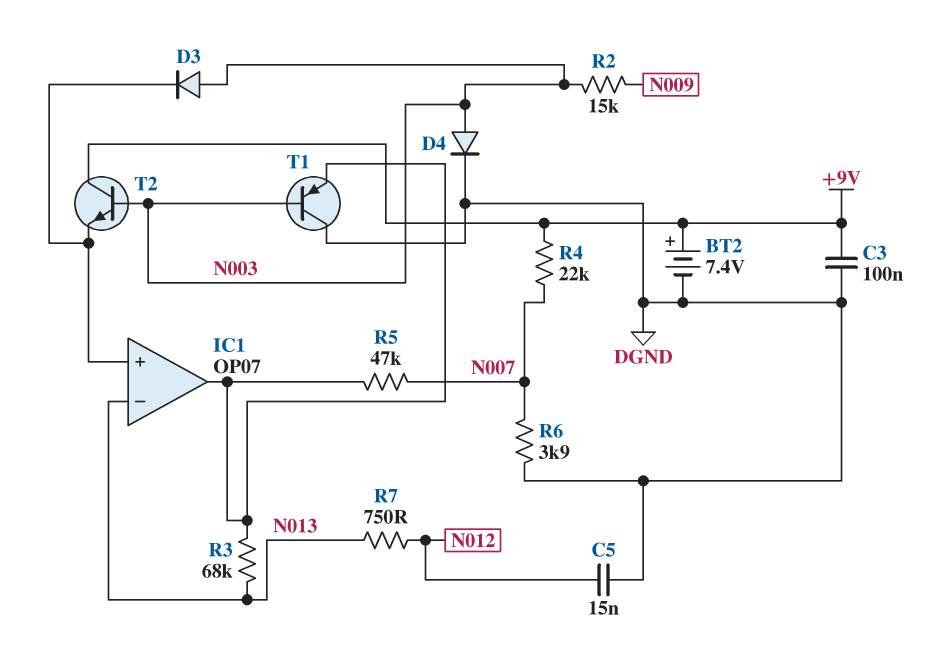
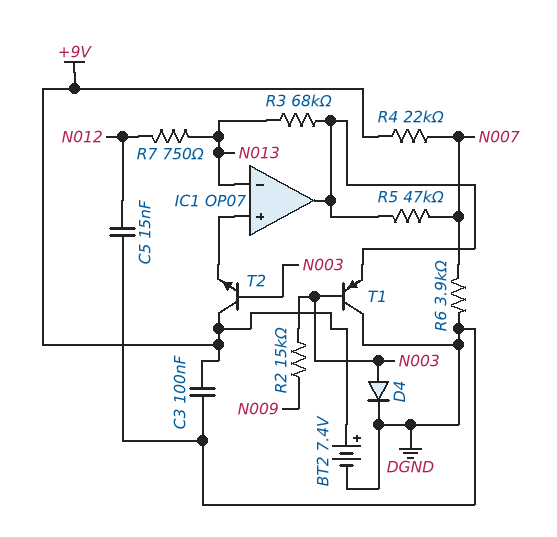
D3: diode (A N003, K IC1/in+) -> none

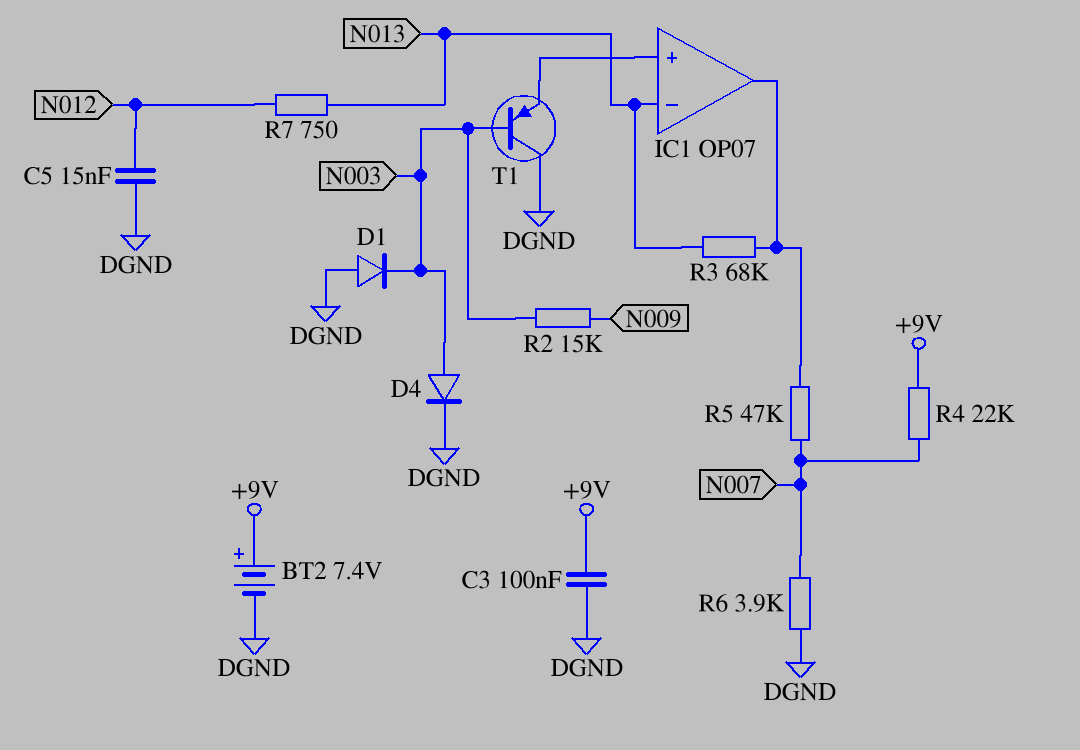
D1: none -> diode (A DGND, K N003)
T1: PNP (B N003, C DGND, E IC1/out) -> PNP (B N003, C DGND, E IC1/in+)
T2: NPN (B N003, C +9V, E IC1/in+) -> none

